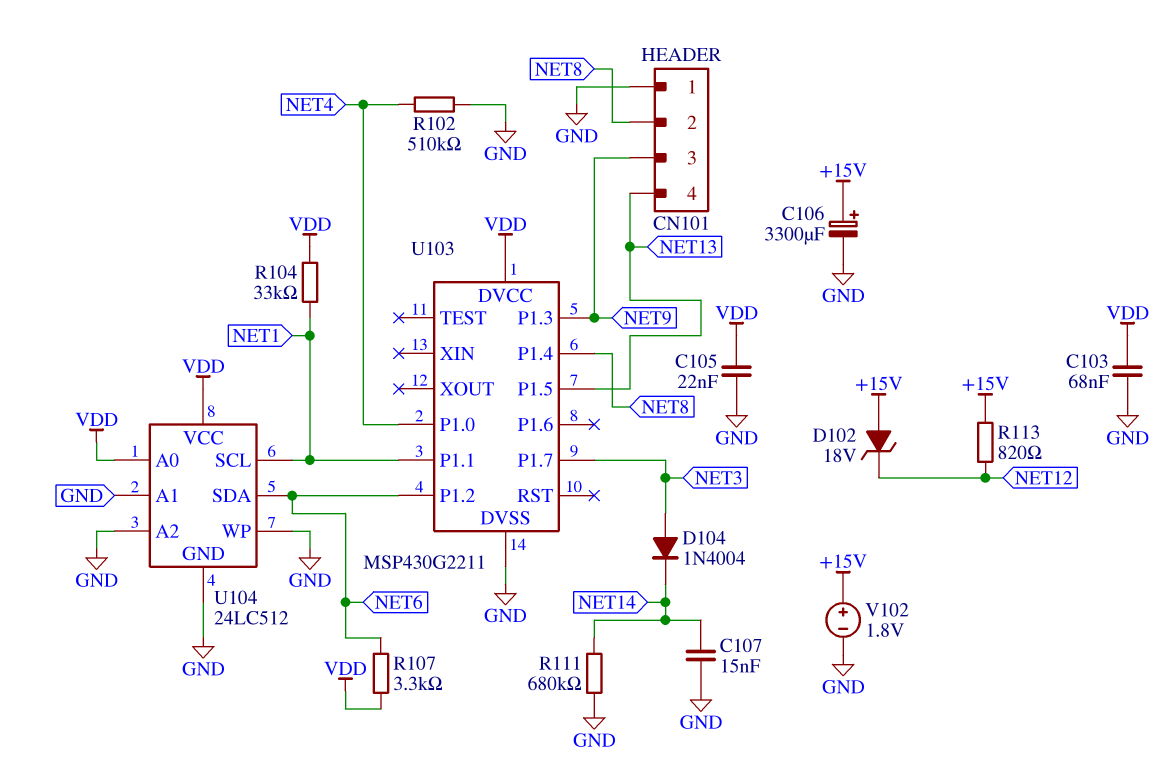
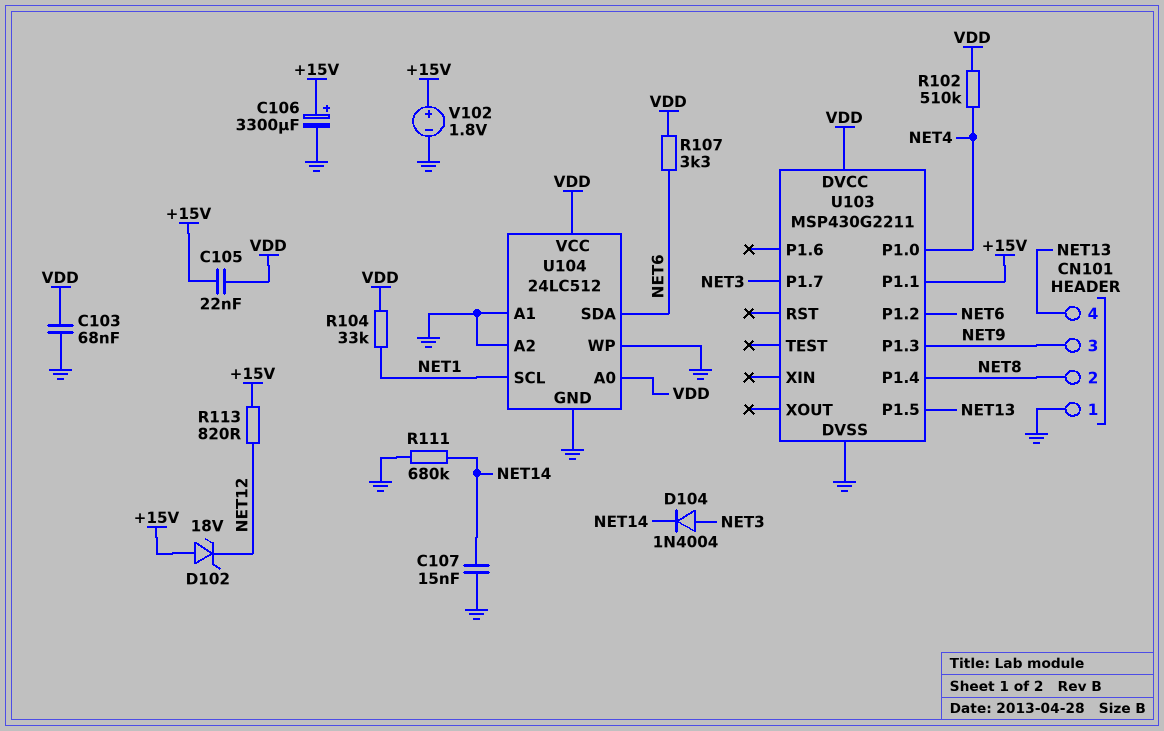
C105: 22nF (GND, VDD) -> 22nF (+15V, VDD)
R102: 510k (GND, NET4) -> 510k (NET4, VDD)
U103 pin P1.1: NET1 -> +15V

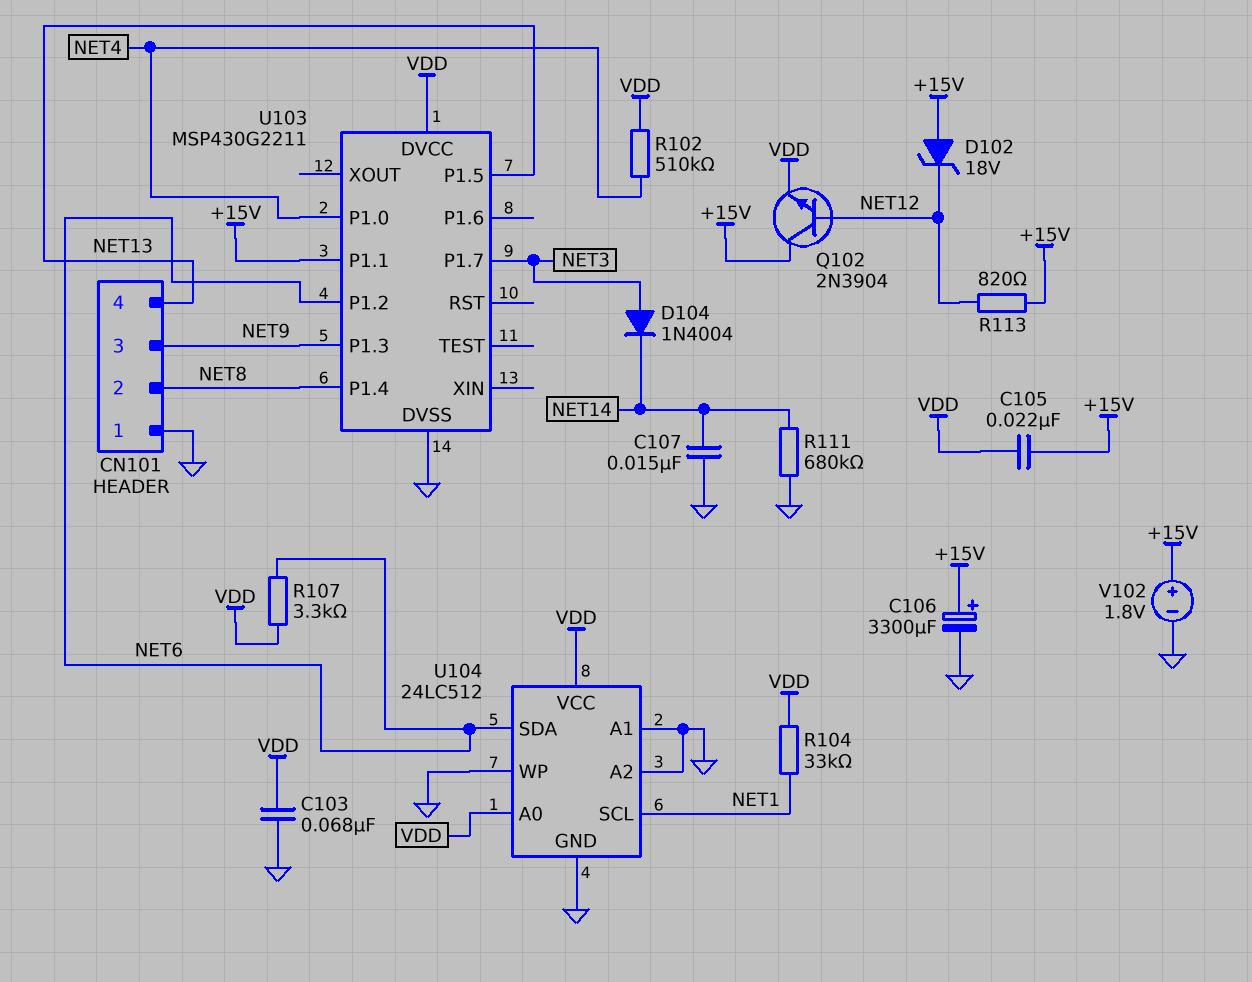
Q102: none -> NPN 2N3904 (B NET12, C +15V, E VDD)

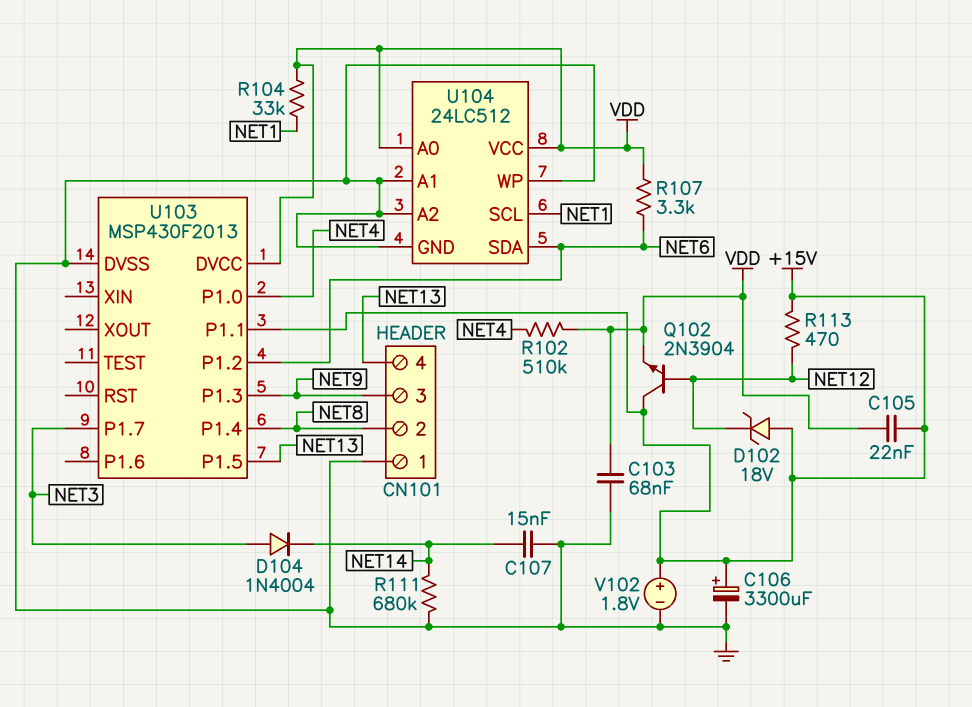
R113: 820 (+15V, NET12) -> 470 (+15V, NET12)
U103: MSP430G2211 -> MSP430F2013

